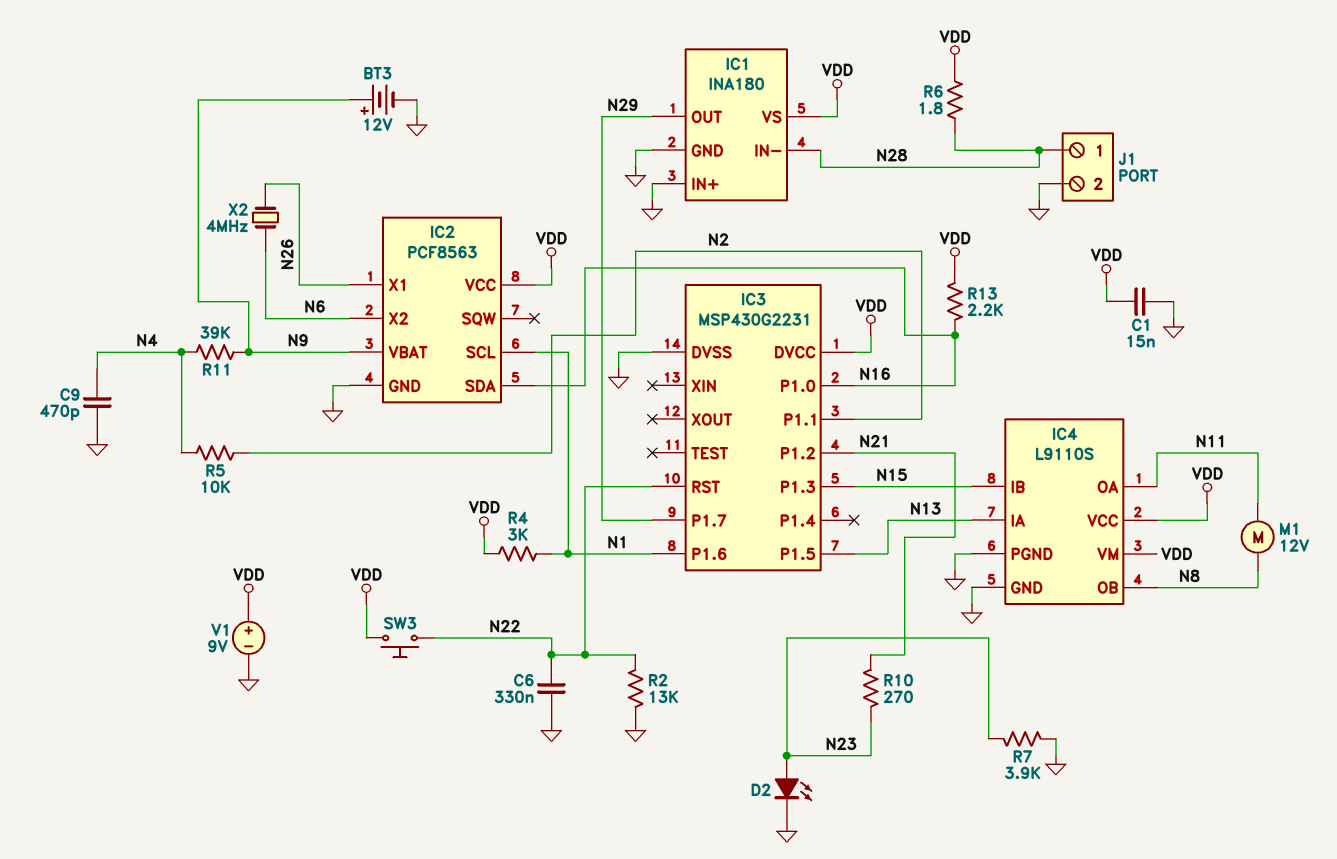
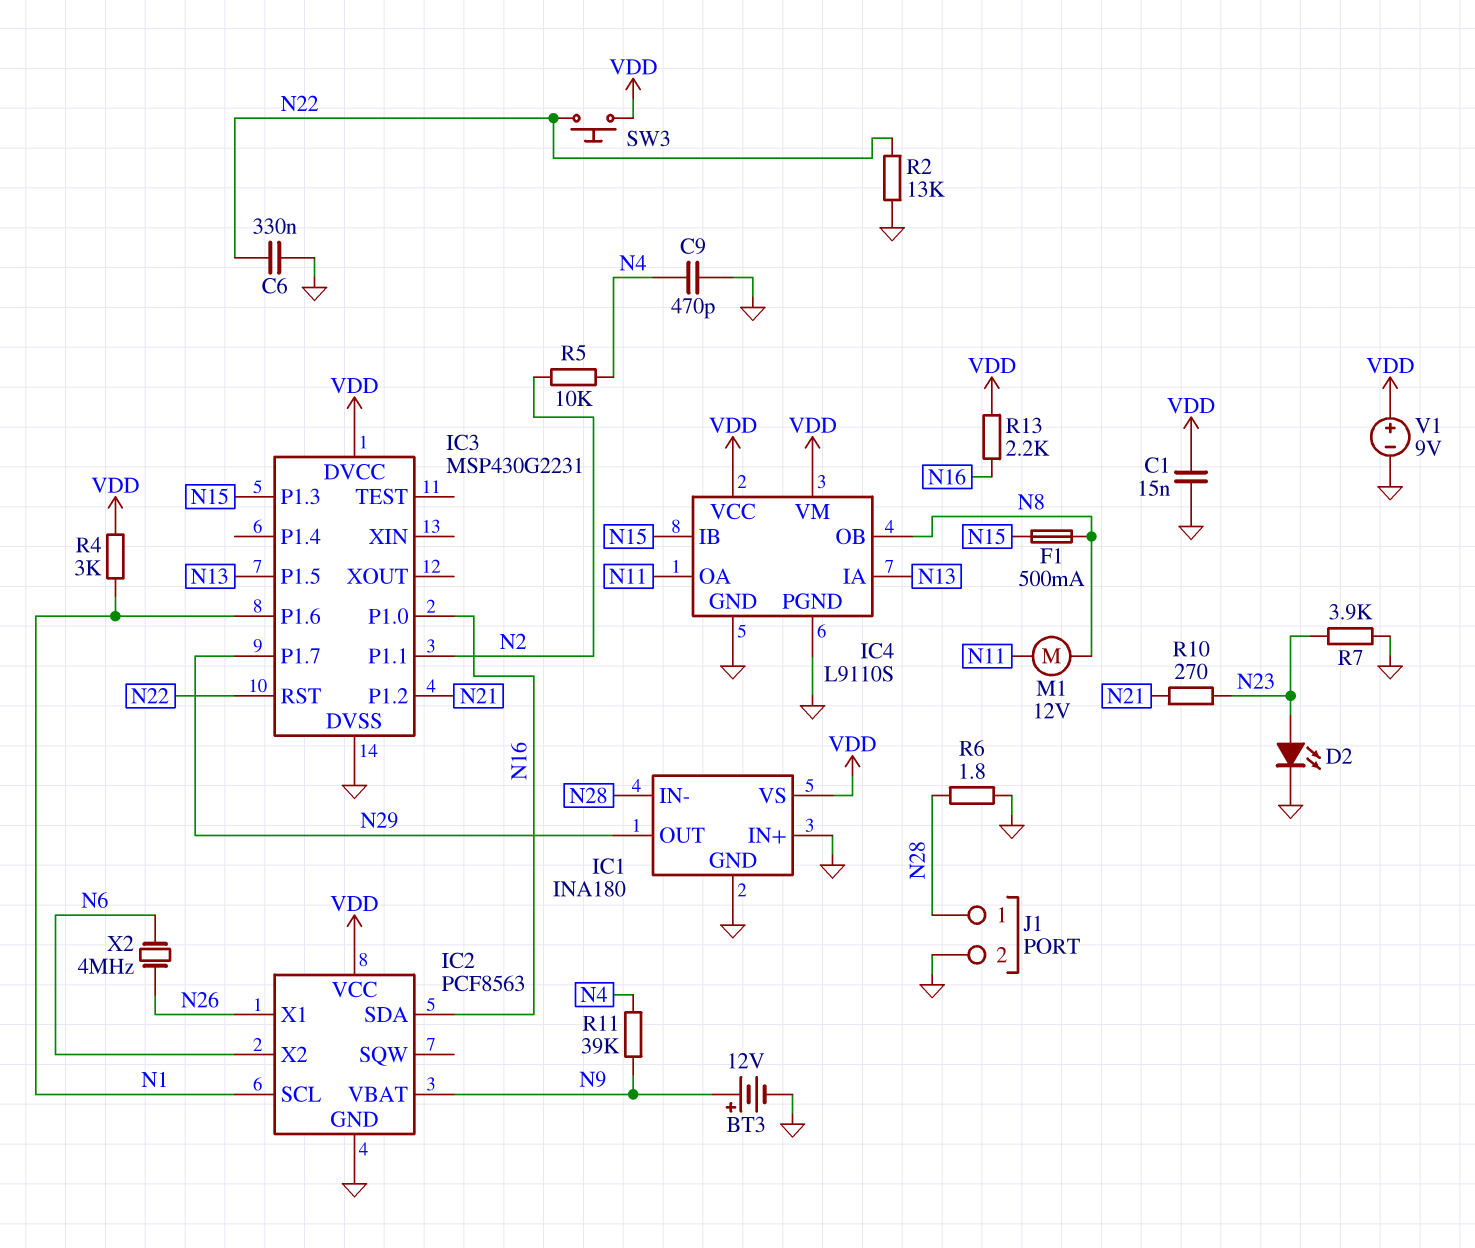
F1: none -> 500mA (N8, N15)
R6: 1.8 (N28, VDD) -> 1.8 (GND, N28)

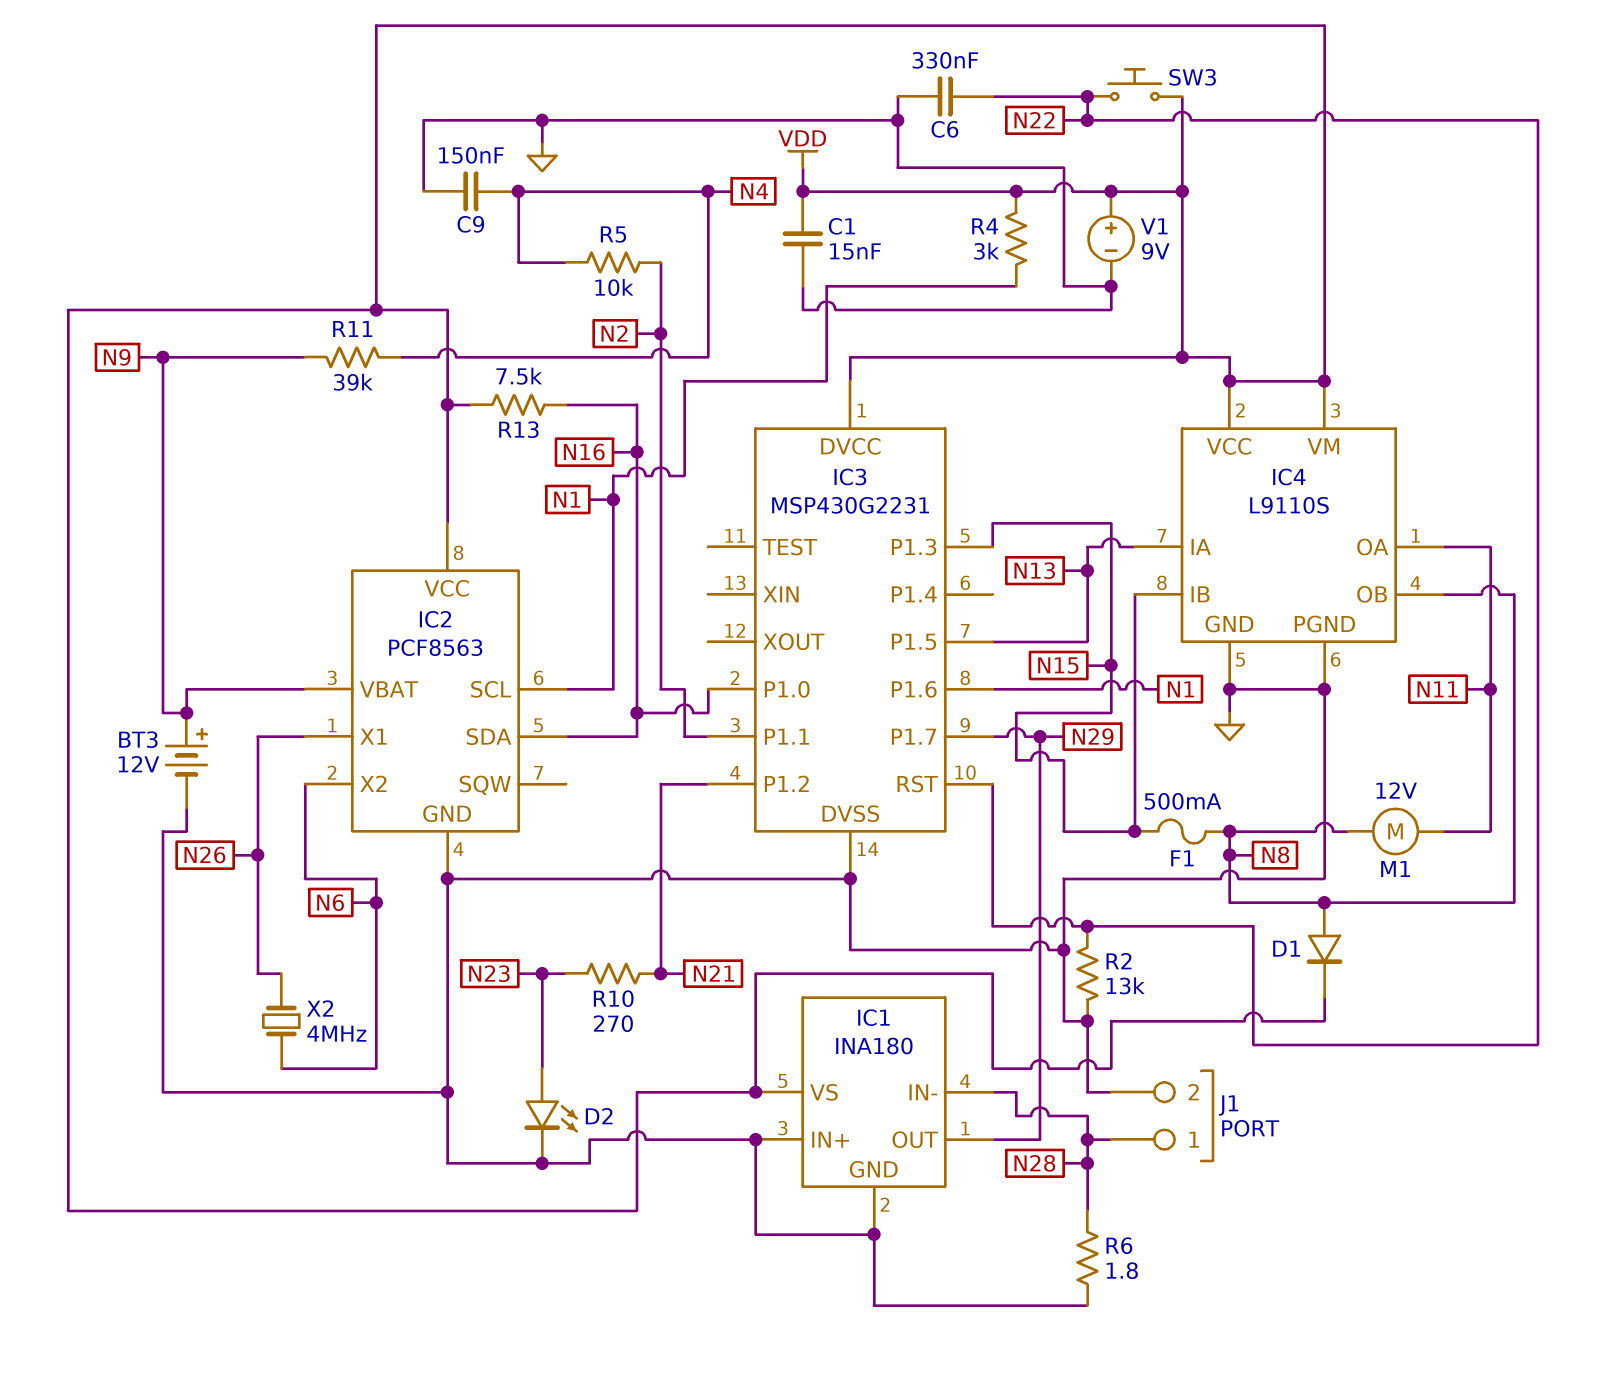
C9: 470pF (GND, N4) -> 150nF (GND, N4)
D1: none -> diode (A N8, K VDD)
R7: 3.9k (GND, N23) -> none
R13: 2.2k (N16, VDD) -> 7.5k (N16, VDD)

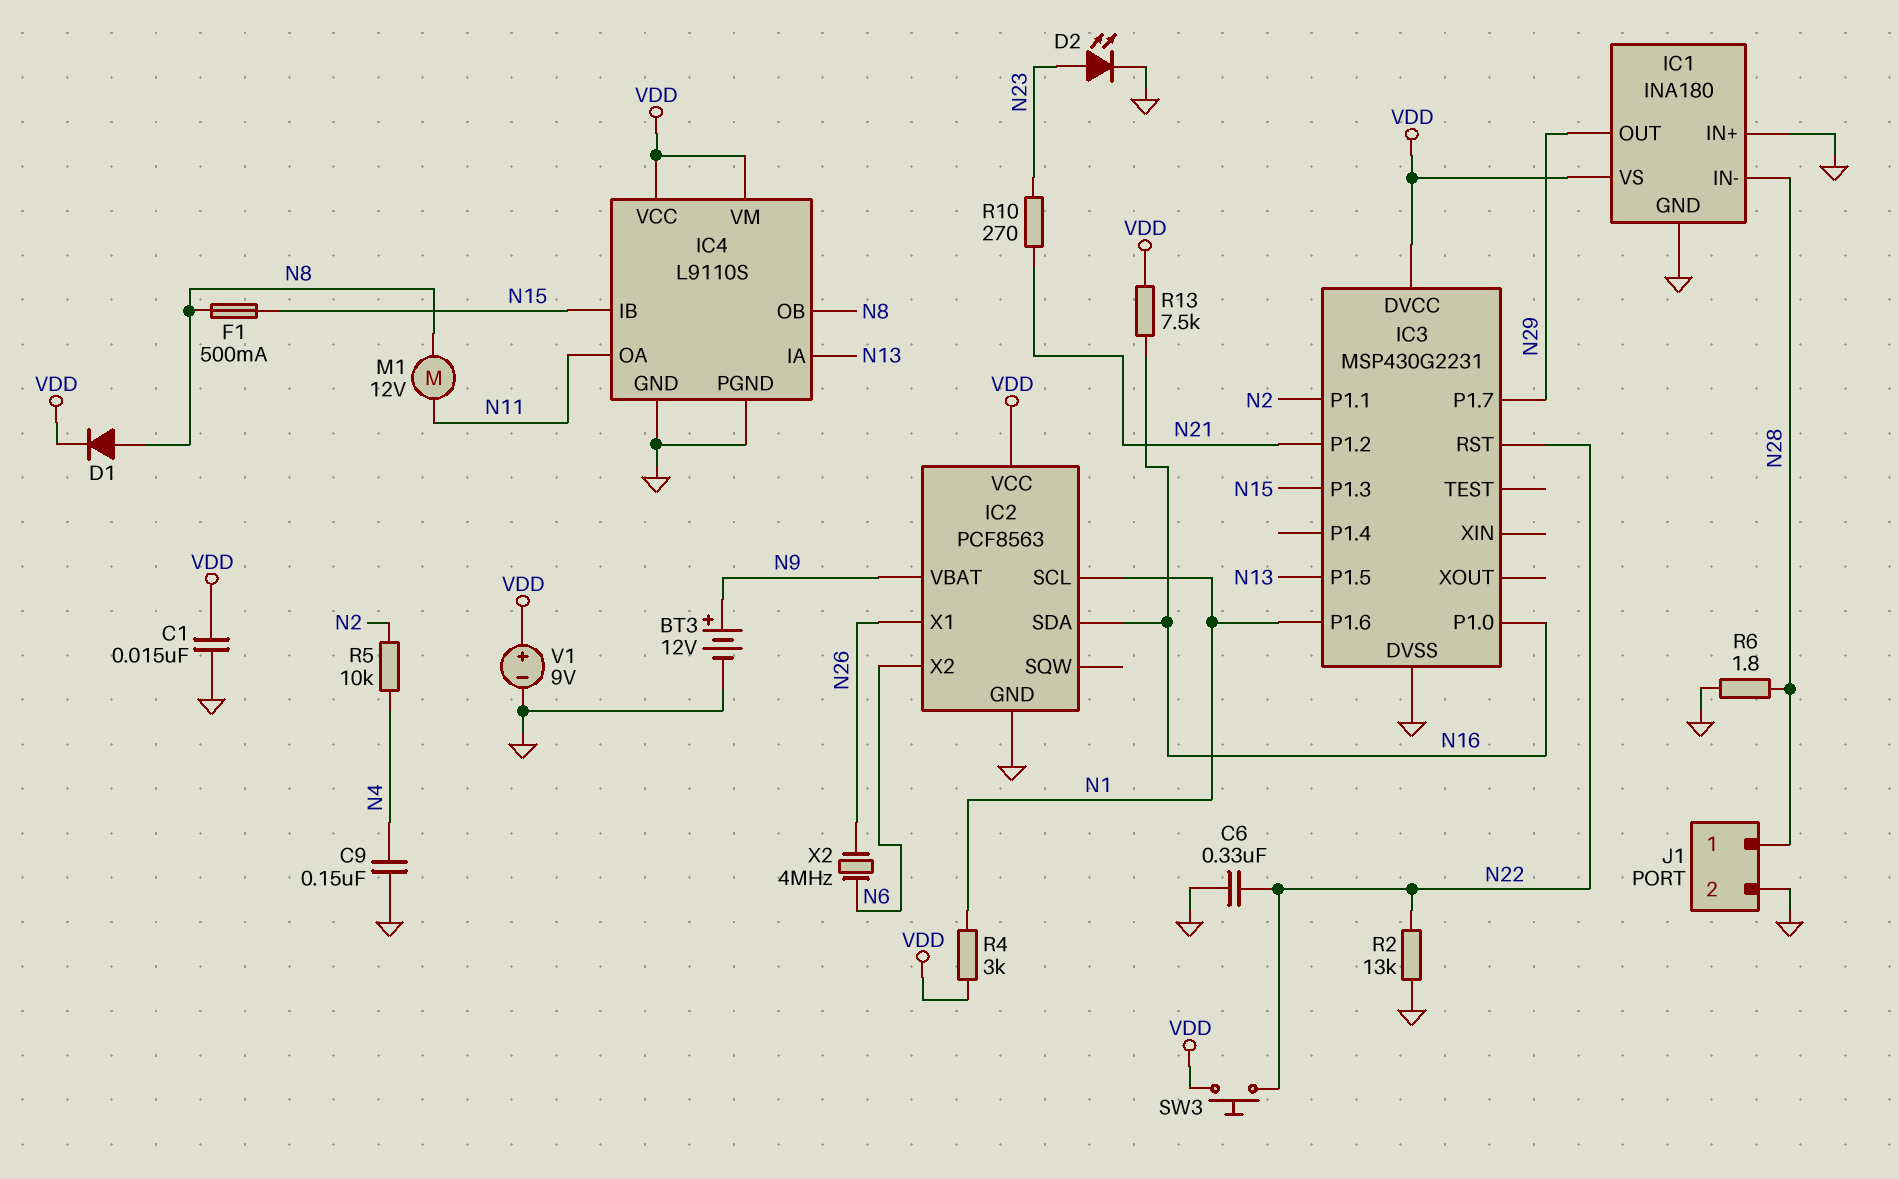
R11: 39k (N4, N9) -> none

